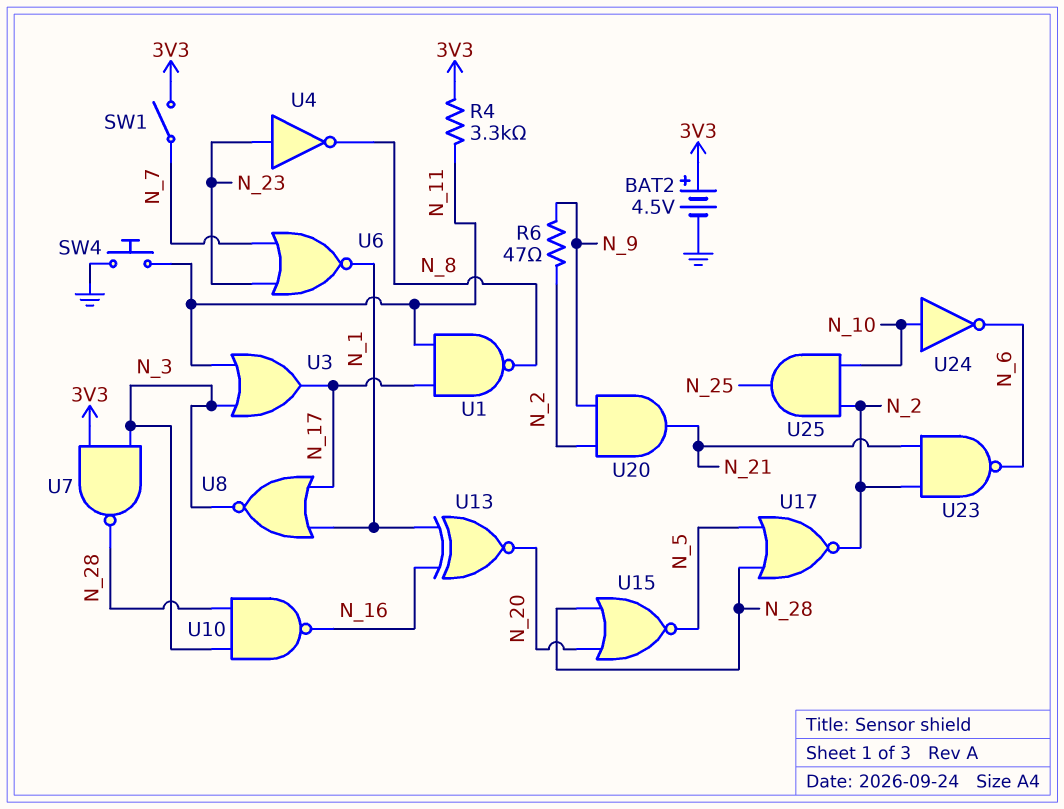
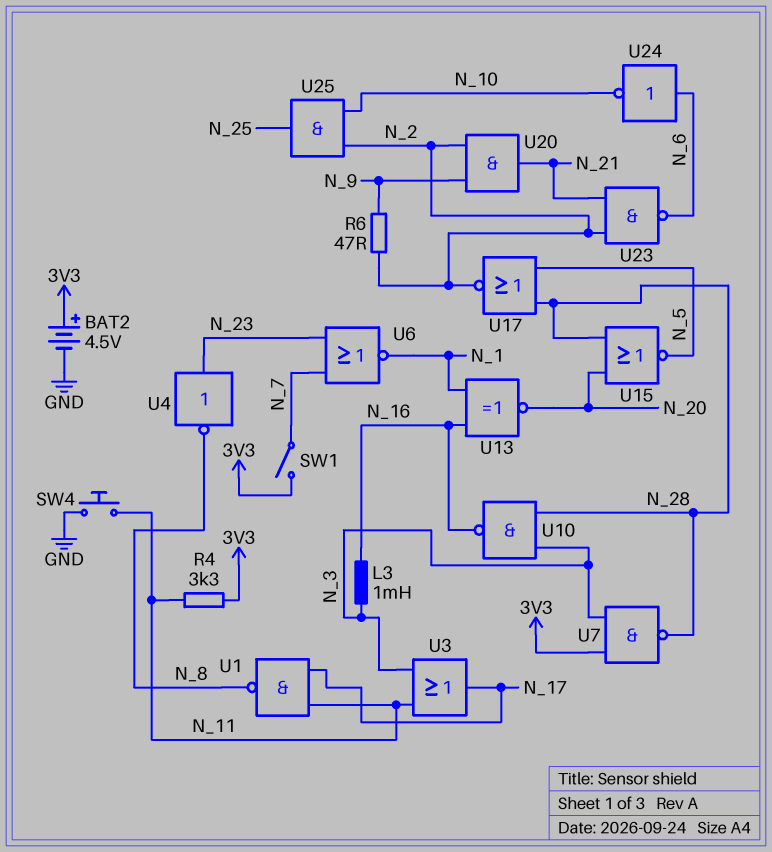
L3: none -> 1mH (N_3, N_16)
U8: NOR (in N_1, in N_17, out N_3) -> none
U24: NOT (in N_10, out N_6) -> NOT (in N_6, out N_10)

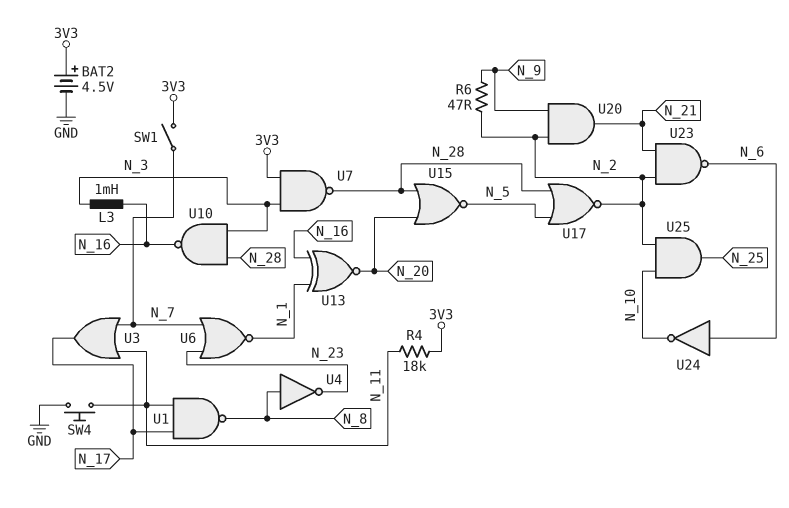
R4: 3.3k (3V3, N_11) -> 18k (3V3, N_11)
U3: OR (in N_3, in N_11, out N_17) -> OR (in N_7, in N_11, out N_17)
U4: NOT (in N_23, out N_8) -> NOT (in N_8, out N_23)

